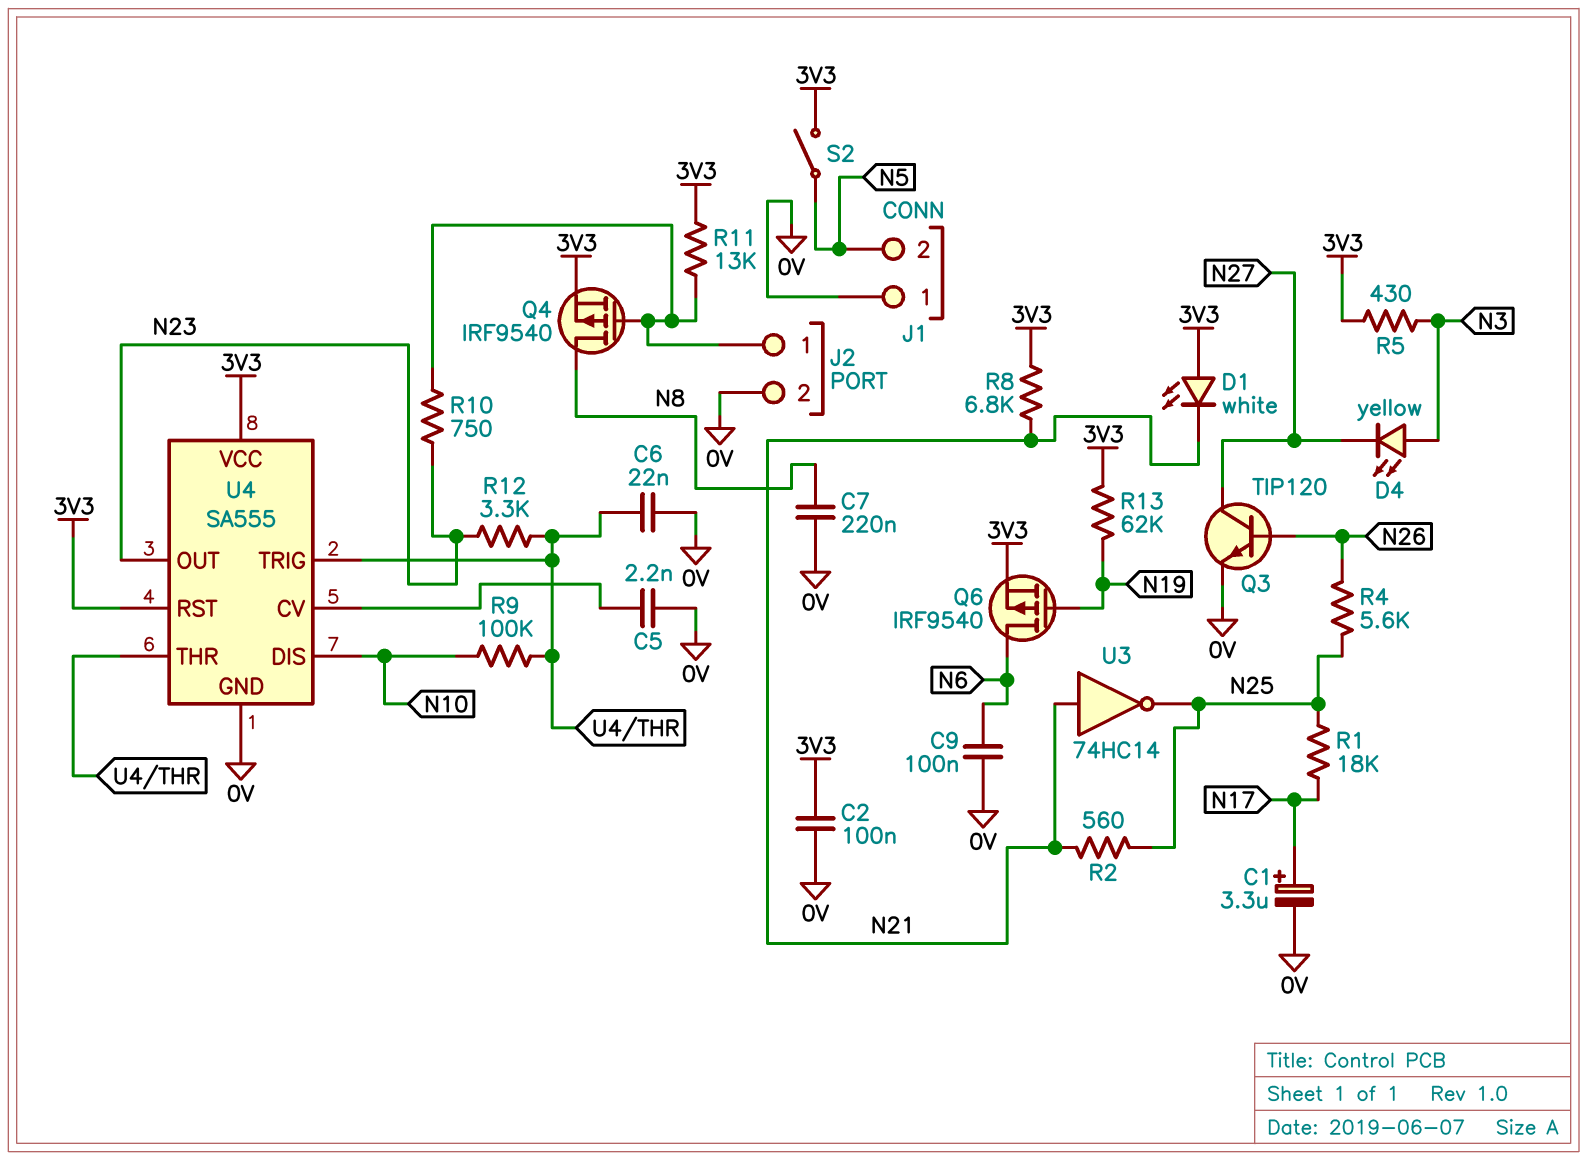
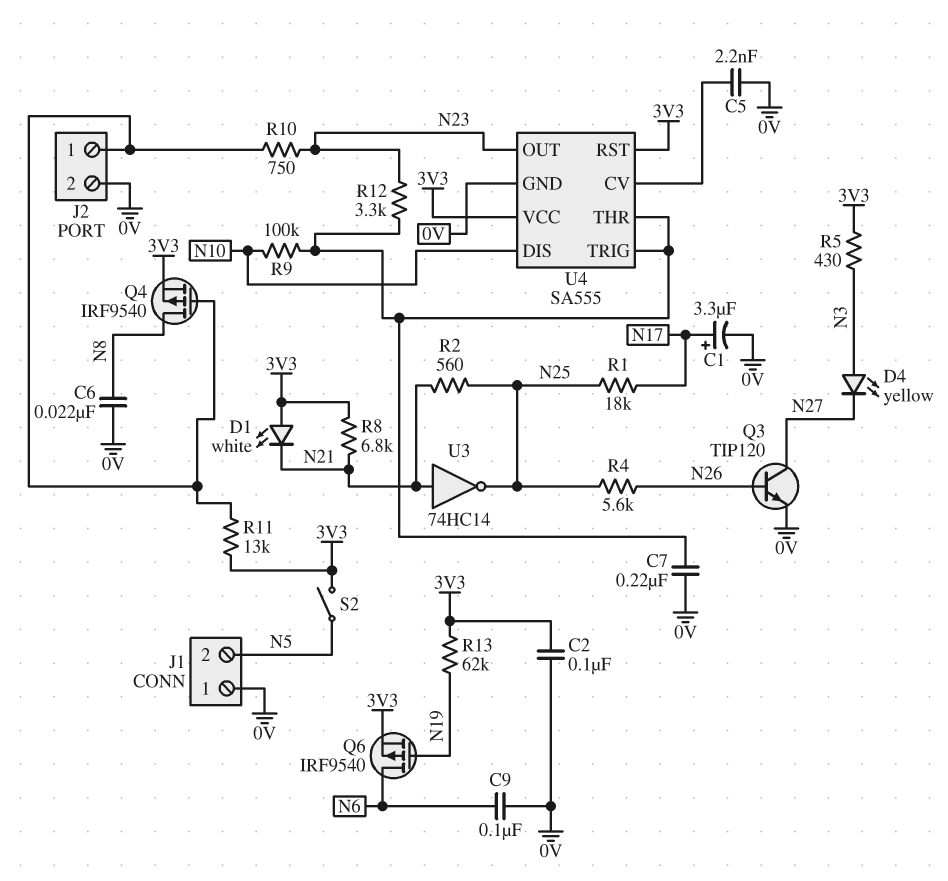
C6: 22nF (0V, U4/THR) -> 22nF (0V, N8)
C7: 220nF (0V, N8) -> 220nF (0V, U4/THR)

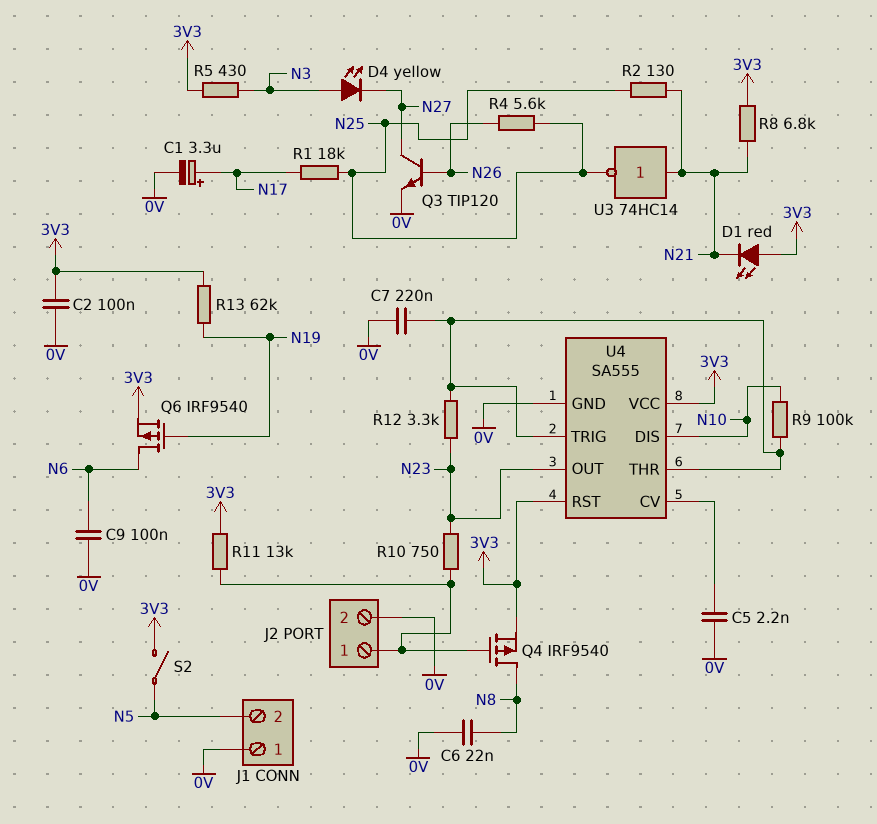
D1: LED white (A 3V3, K N21) -> LED red (A 3V3, K N21)
R2: 560 (N21, N25) -> 130 (N21, N25)

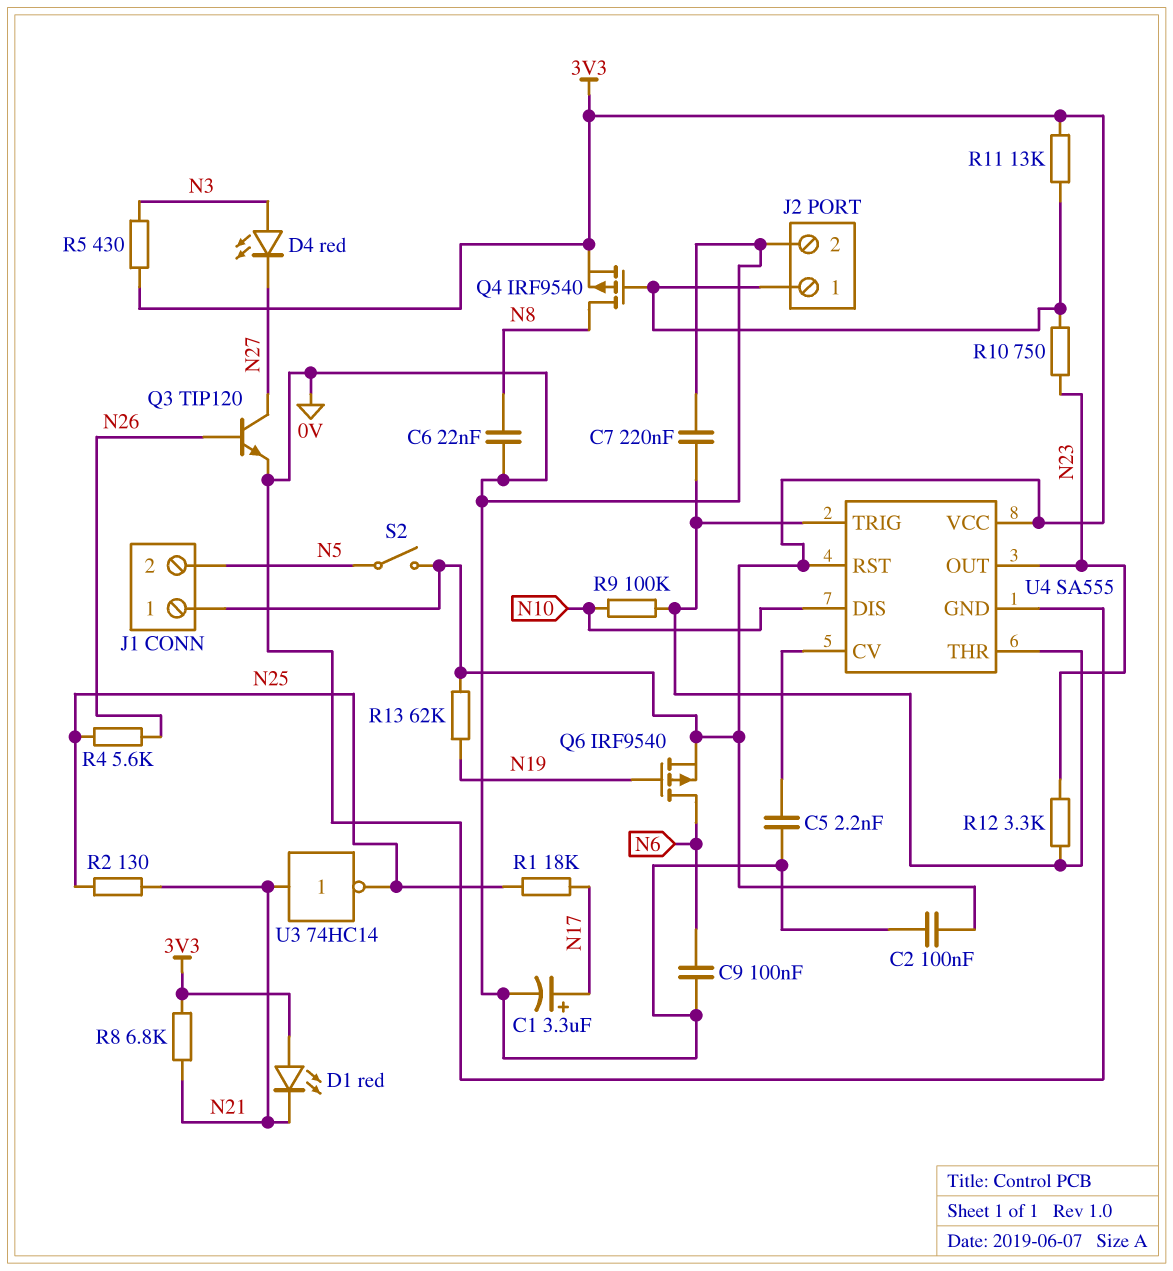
D4: LED yellow (A N3, K N27) -> LED red (A N3, K N27)
J1 pin 1: 0V -> 3V3

